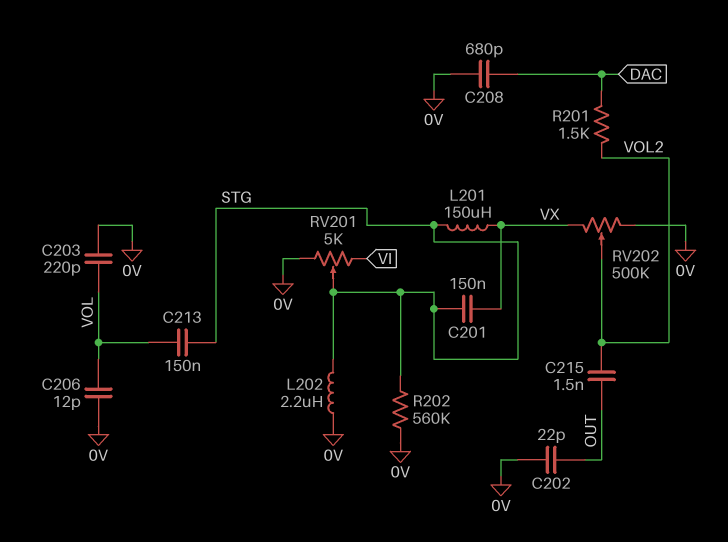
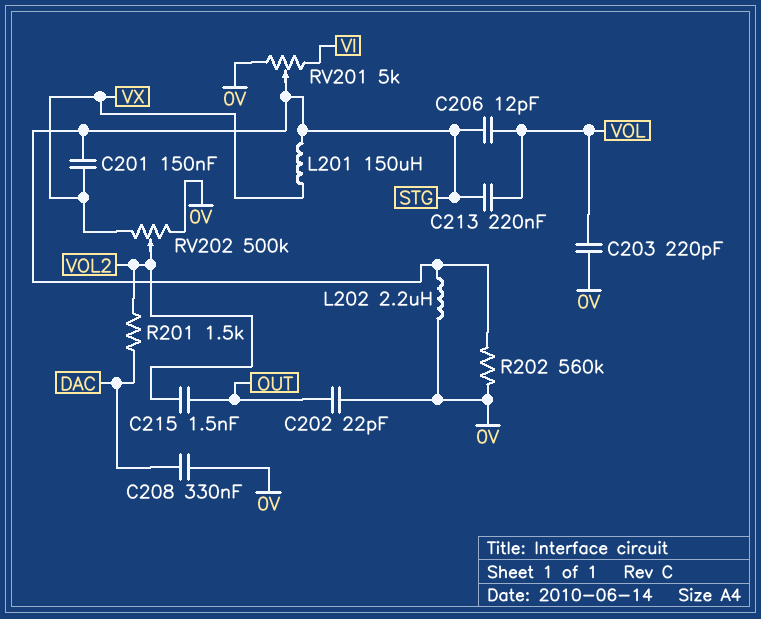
C206: 12pF (0V, VOL) -> 12pF (STG, VOL)
C208: 680pF (0V, DAC) -> 330nF (0V, DAC)
C213: 150nF (STG, VOL) -> 220nF (STG, VOL)

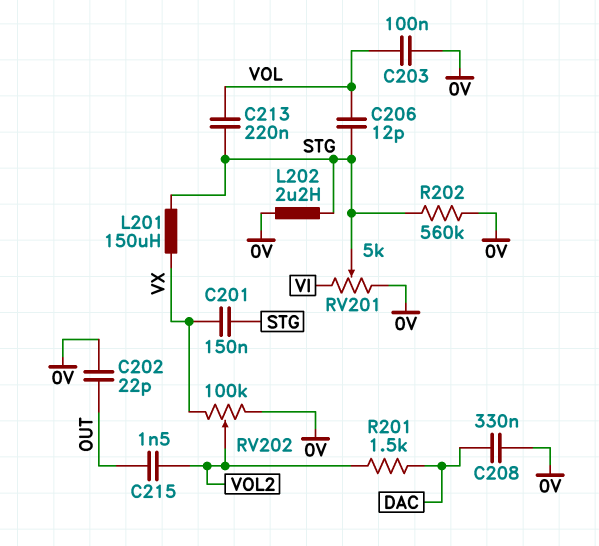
C203: 220pF (0V, VOL) -> 100nF (0V, VOL)
RV202: 500k (0V, VX, wiper VOL2) -> 100k (0V, VX, wiper VOL2)

